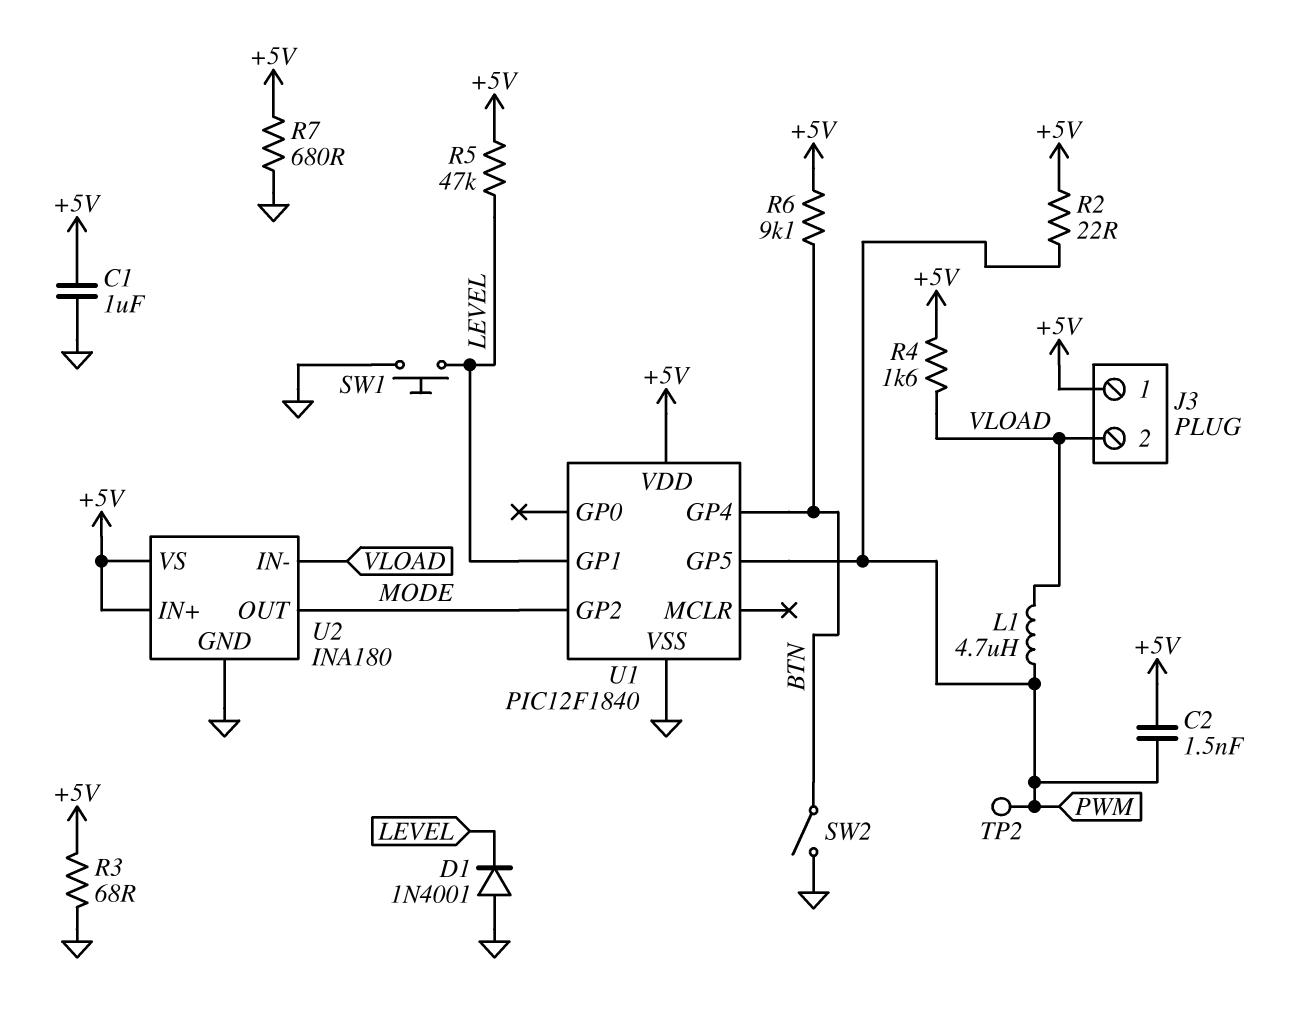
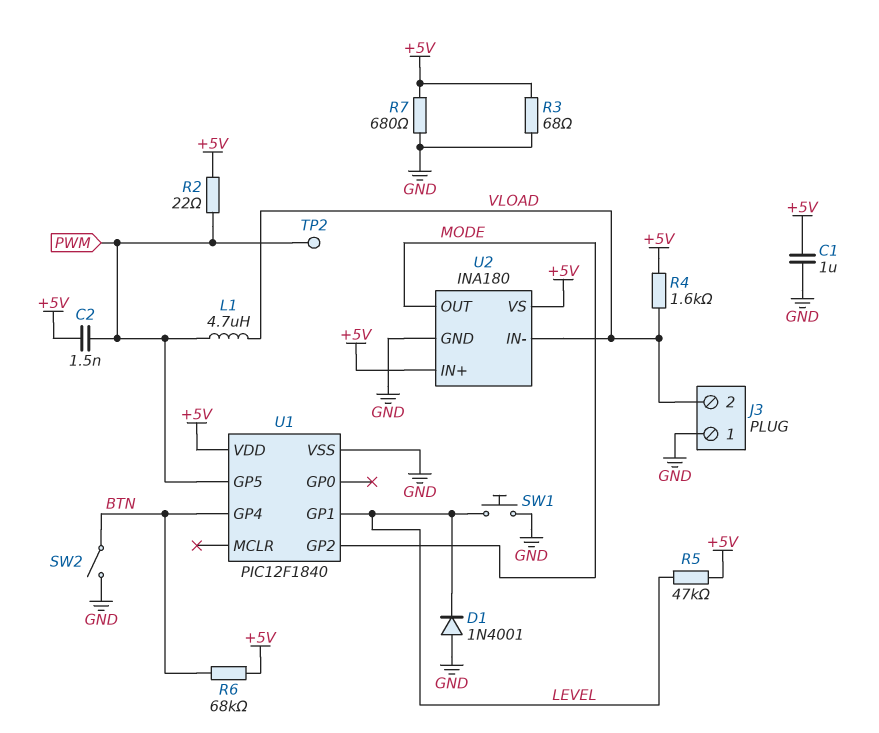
J3 pin 1: +5V -> GND
R6: 9.1k (+5V, BTN) -> 68k (+5V, BTN)

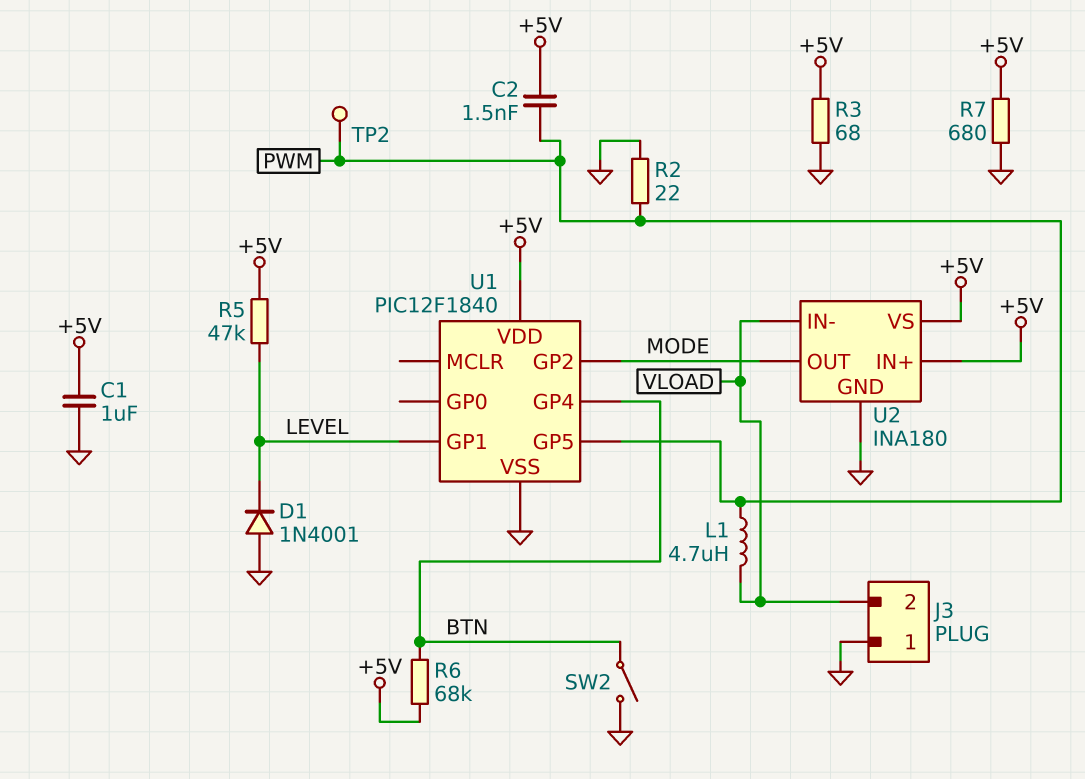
R2: 22 (+5V, PWM) -> 22 (GND, PWM)
R4: 1.6k (+5V, VLOAD) -> none
SW1: button (GND, LEVEL) -> none

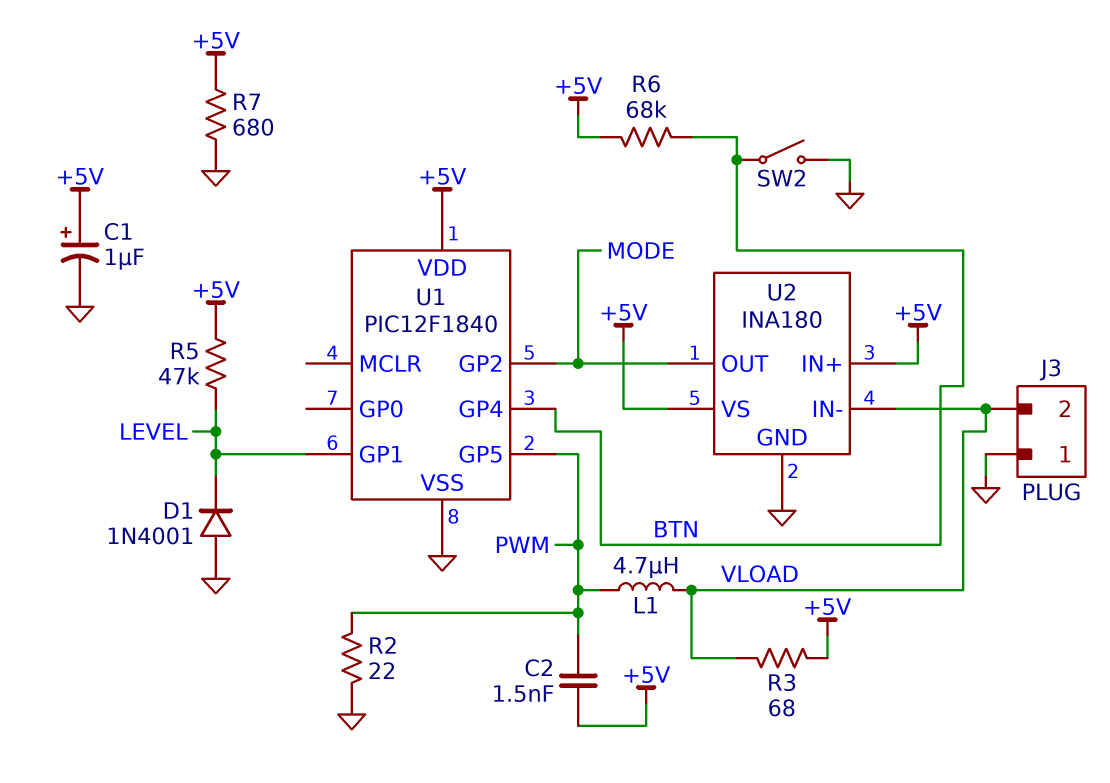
C1: 1uF (+5V, GND) -> 1uF (plus +5V, minus GND)
R3: 68 (+5V, GND) -> 68 (+5V, VLOAD)
TP2: test point (PWM) -> none

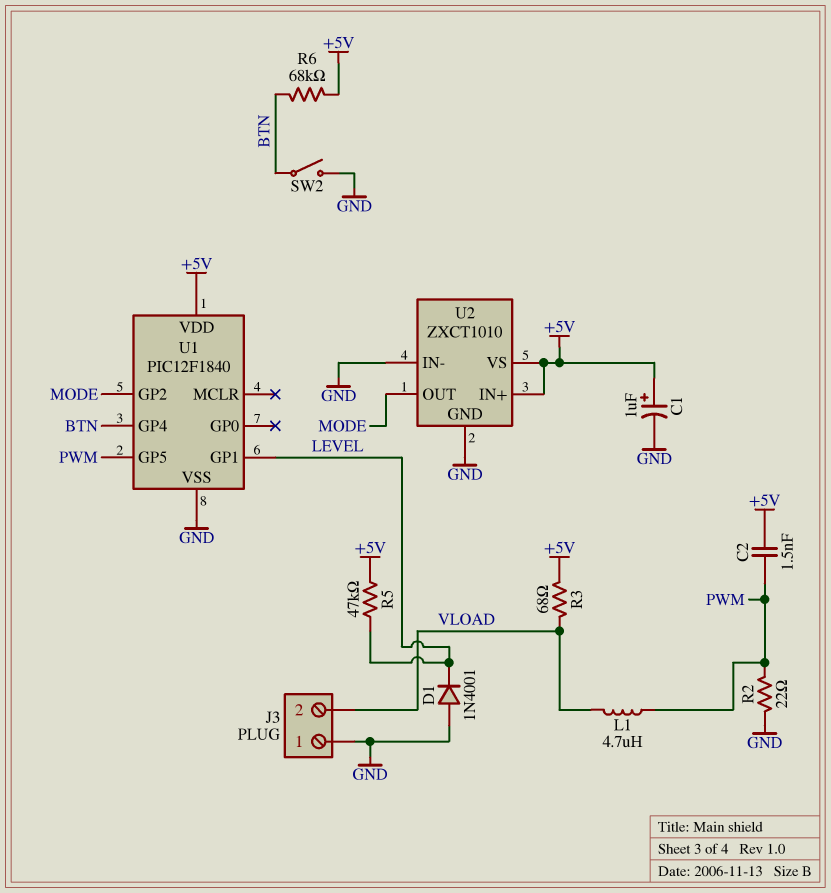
R7: 680 (+5V, GND) -> none
U2: INA180 -> ZXCT1010
U2 pin IN-: VLOAD -> GND

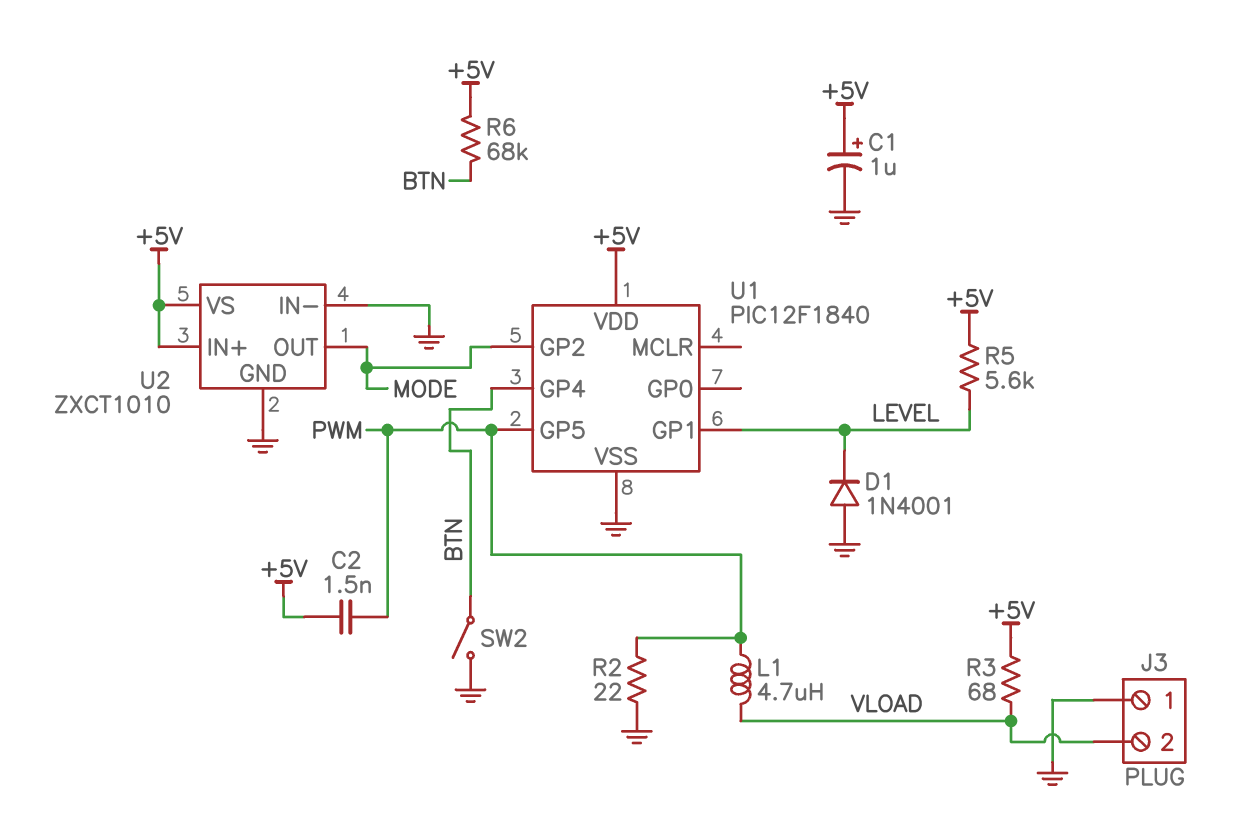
R5: 47k (+5V, LEVEL) -> 5.6k (+5V, LEVEL)

